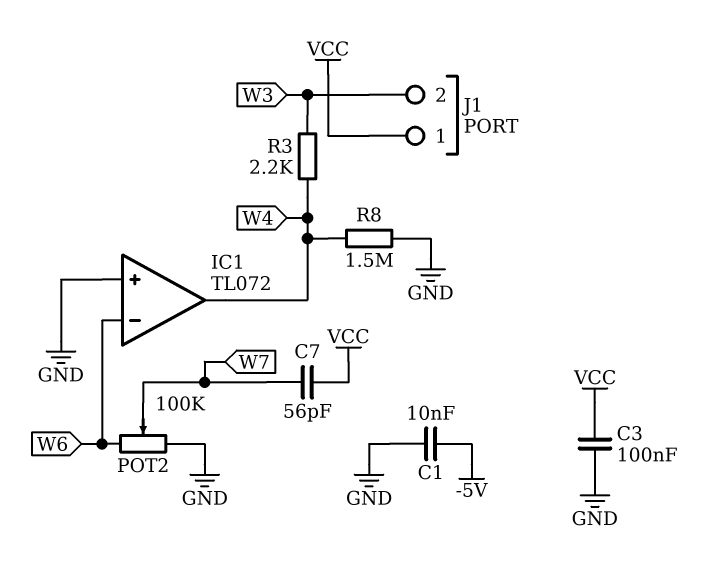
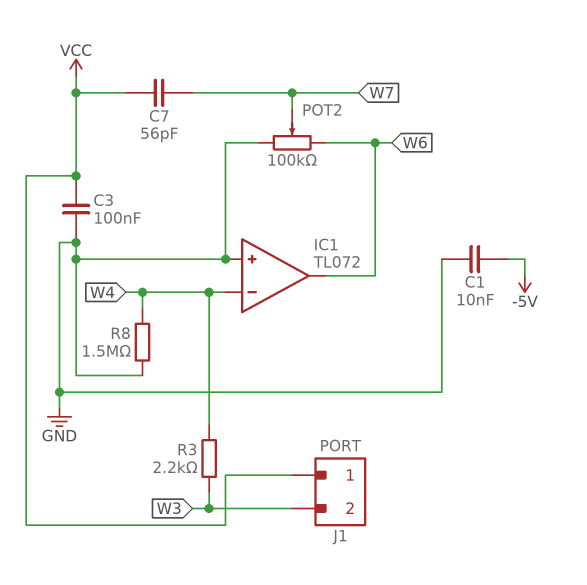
IC1 pin in-: W6 -> W4
IC1 pin out: W4 -> W6

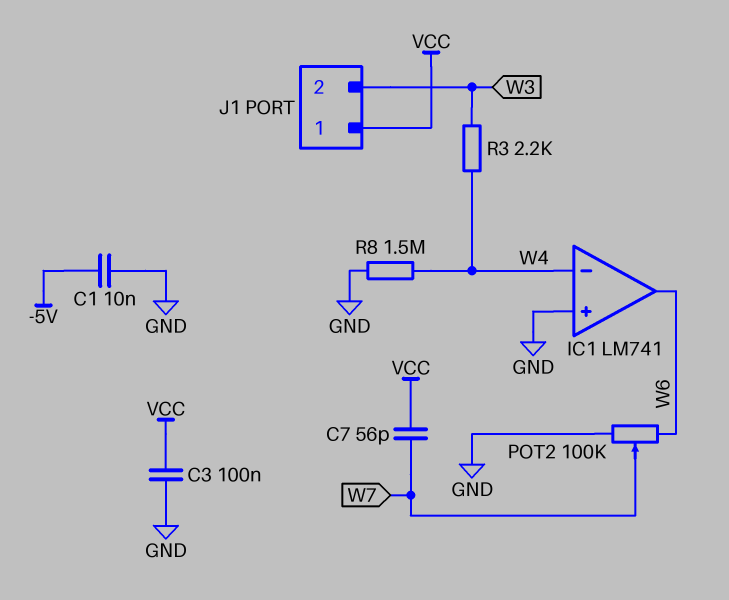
IC1: TL072 -> LM741

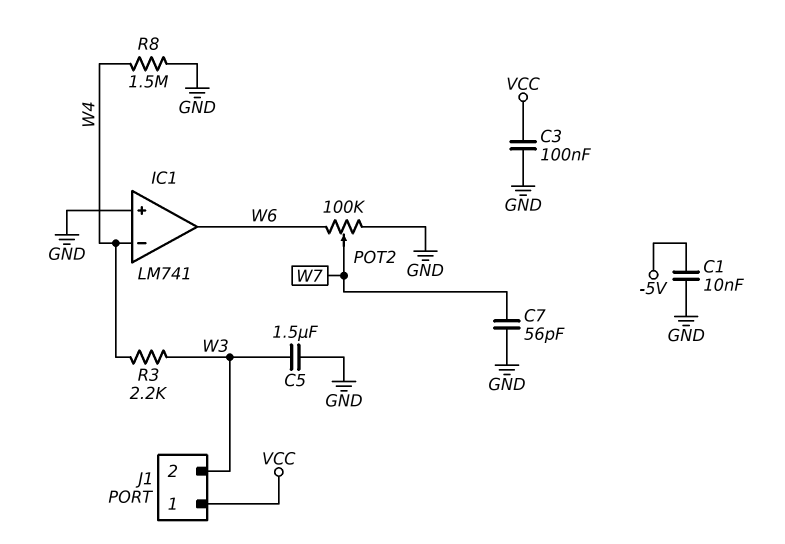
C5: none -> 1.5uF (GND, W3)
C7: 56pF (VCC, W7) -> 56pF (GND, W7)

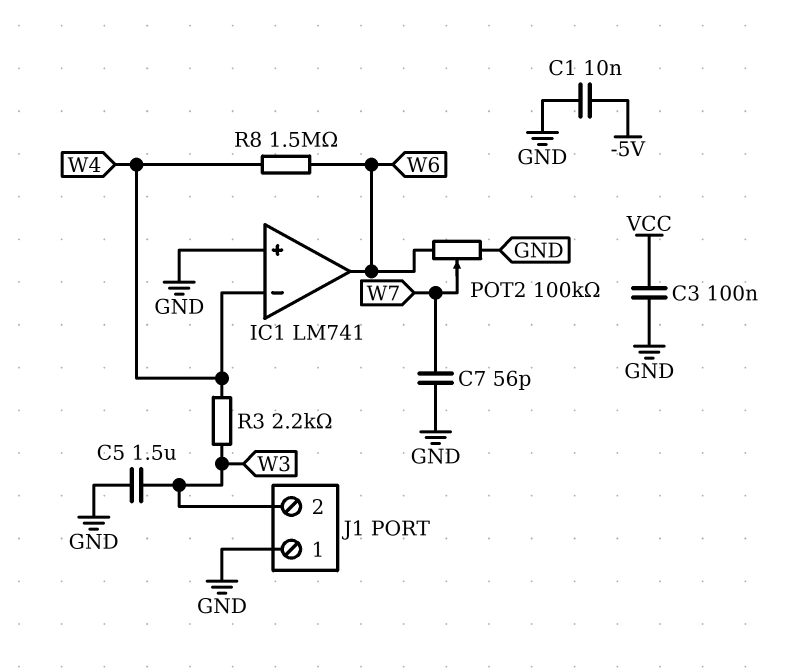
J1 pin 1: VCC -> GND
R8: 1.5M (GND, W4) -> 1.5M (W4, W6)

